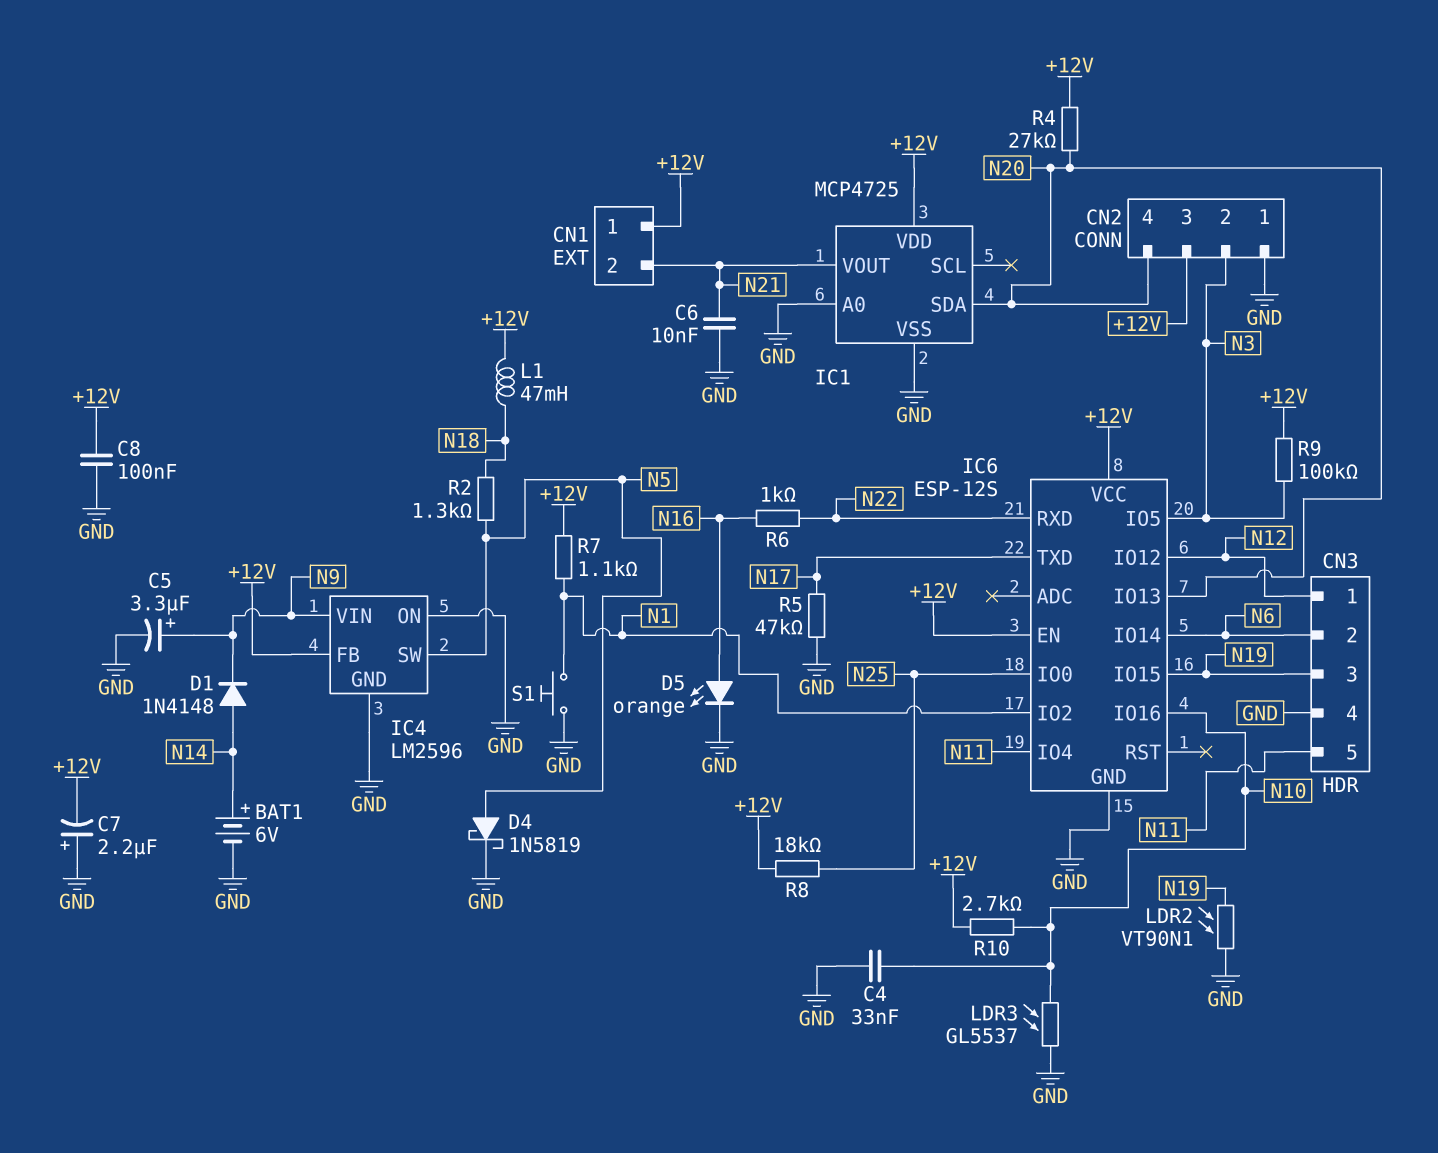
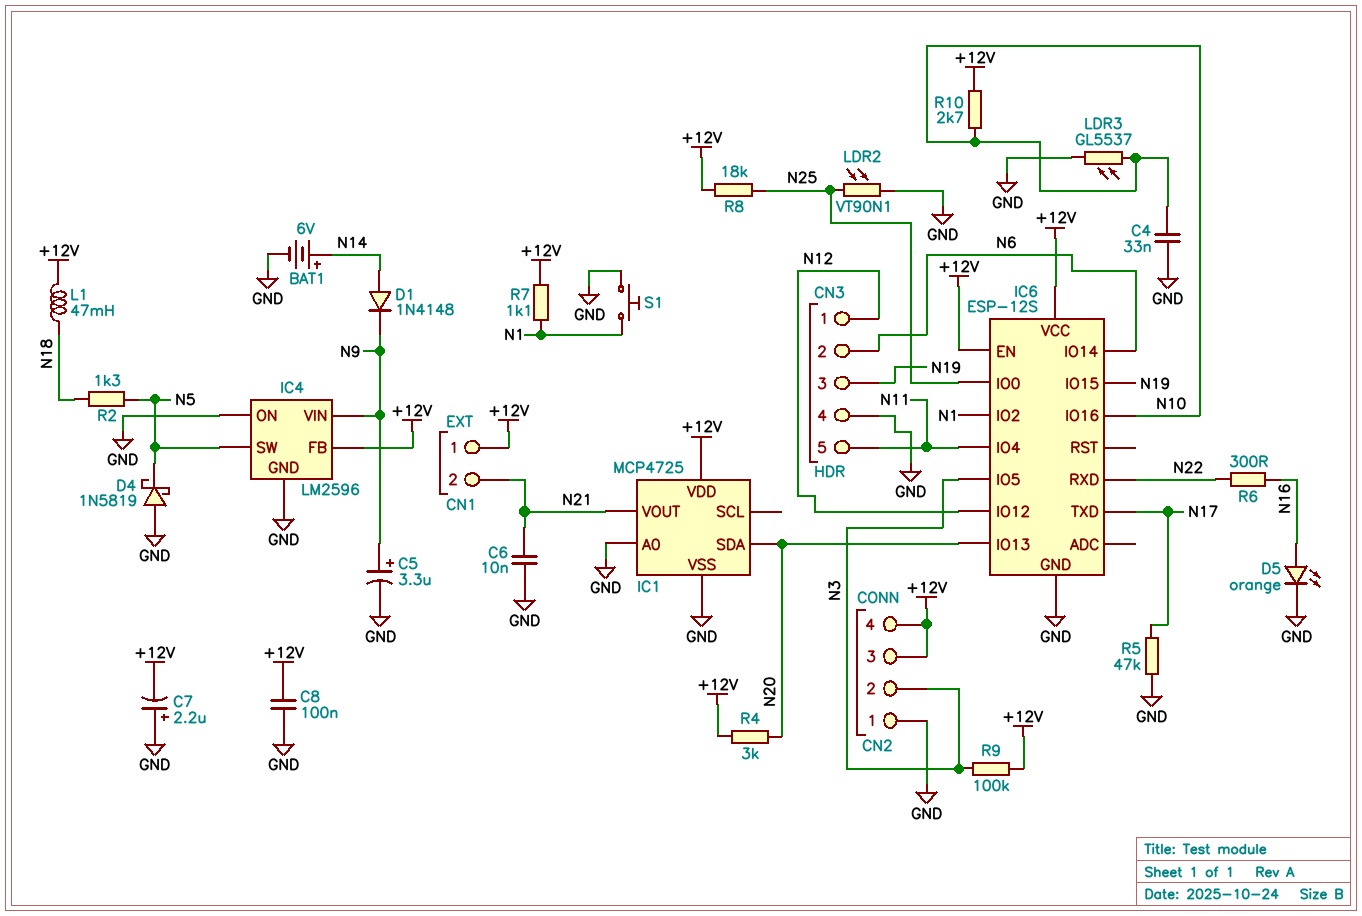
CN2 pin 4: N20 -> +12V
D4: schottky 1N5819 (A N5, K GND) -> schottky 1N5819 (A GND, K N5)
LDR2: VT90N1 (GND, N19) -> VT90N1 (GND, N25)
R4: 27k (+12V, N20) -> 3k (+12V, N20)
R6: 1k (N16, N22) -> 300 (N16, N22)

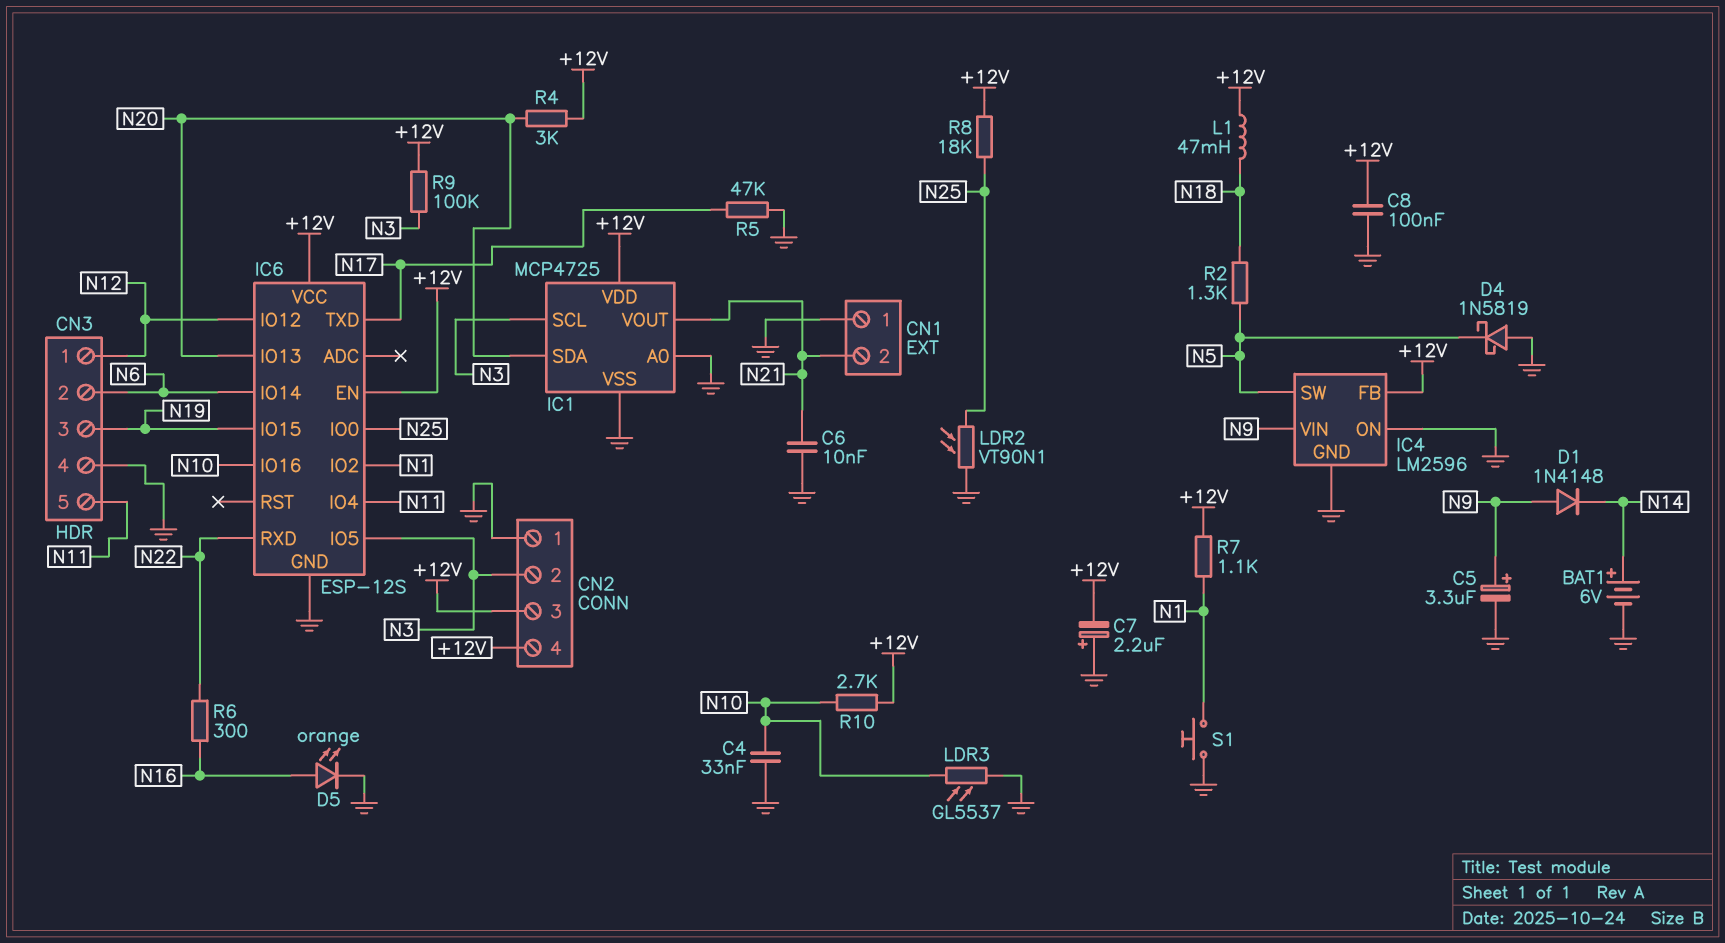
CN1 pin 1: +12V -> GND
D1: diode 1N4148 (A N14, K N9) -> diode 1N4148 (A N9, K N14)
IC1 pin SCL: none -> N3

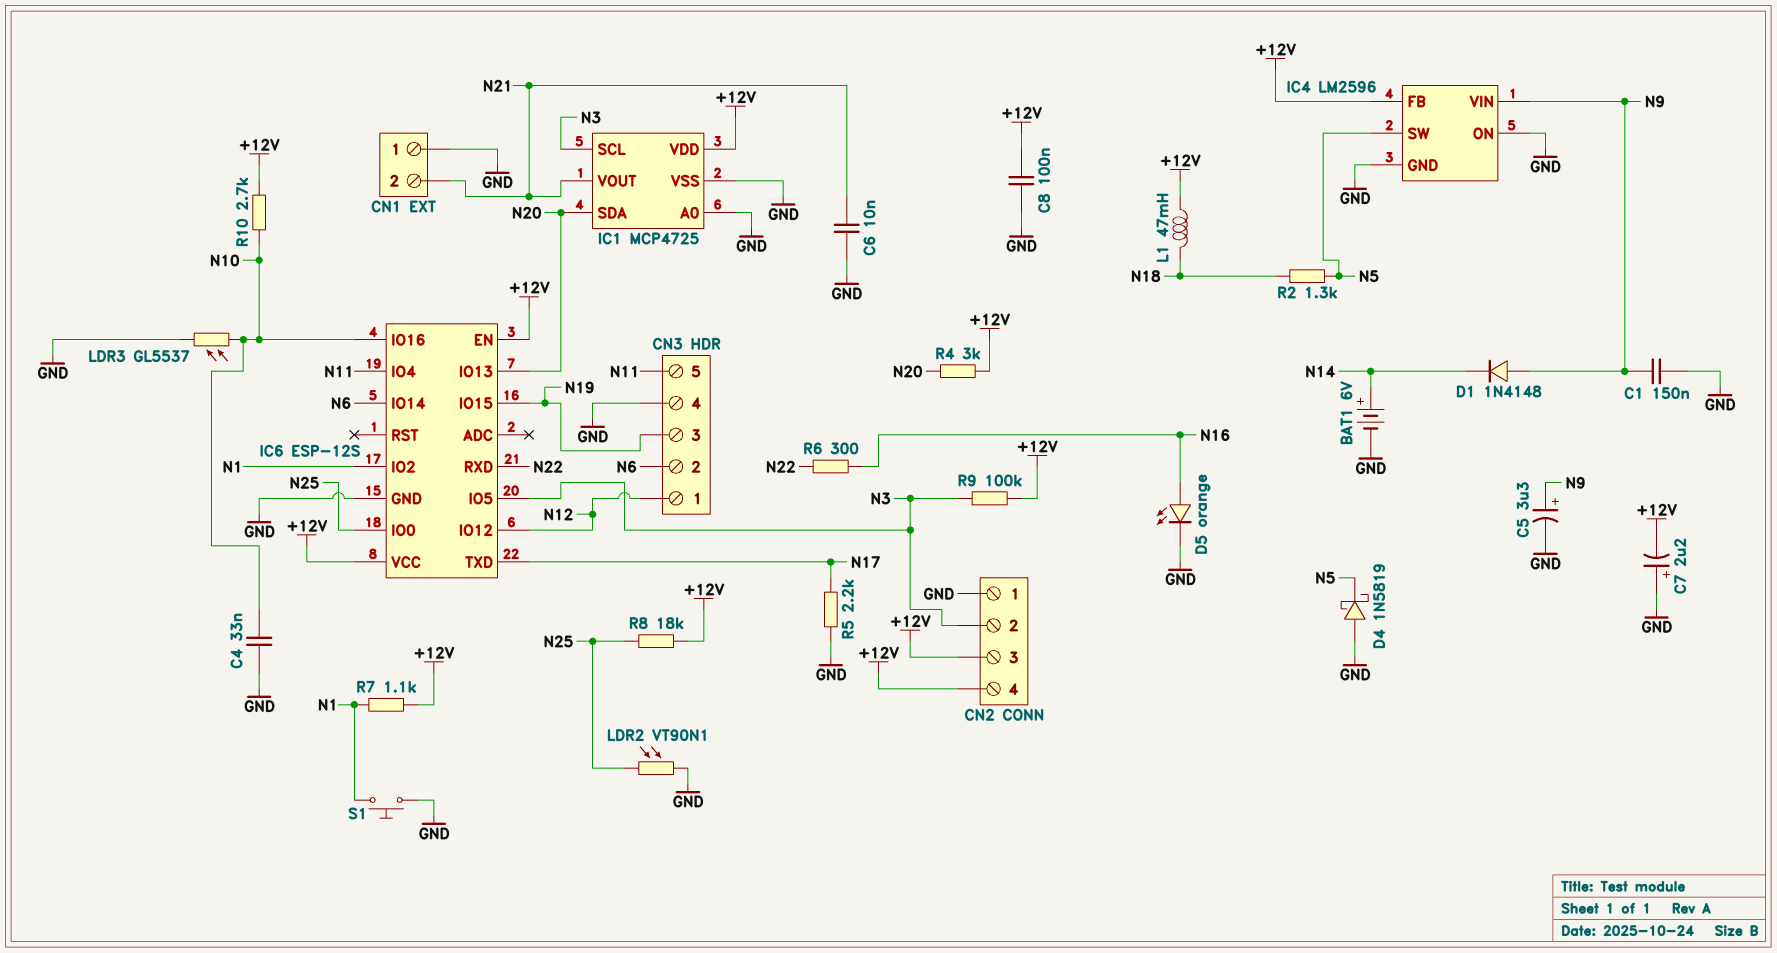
C1: none -> 150nF (GND, N9)
R5: 47k (GND, N17) -> 2.2k (GND, N17)

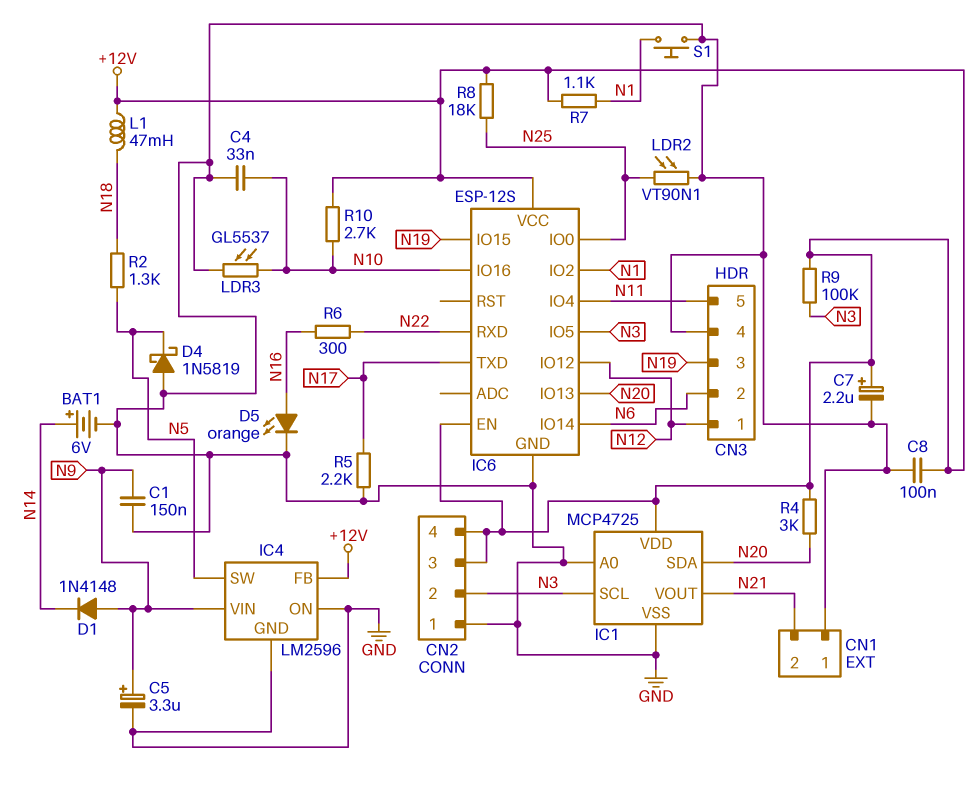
C6: 10nF (GND, N21) -> none
C7: 2.2uF (plus GND, minus +12V) -> 2.2uF (plus +12V, minus GND)

